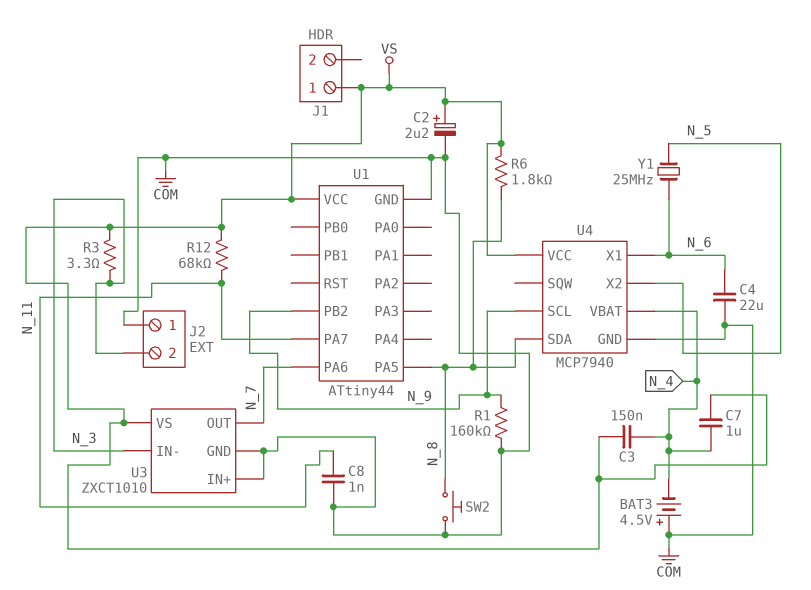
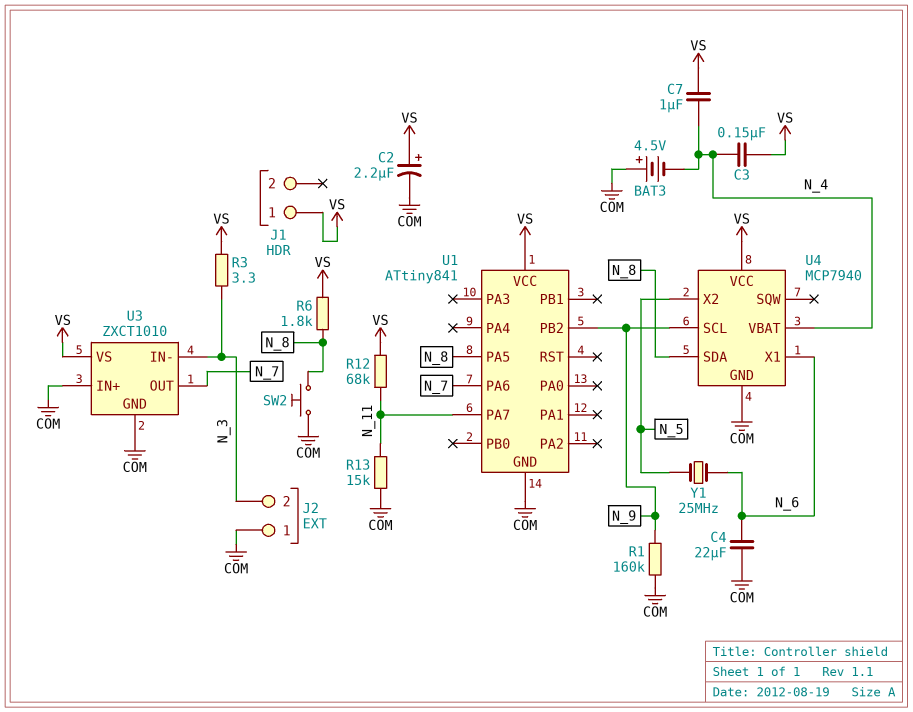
C8: 1nF (COM, N_11) -> none
R13: none -> 15k (COM, N_11)
U1: ATtiny44 -> ATtiny841

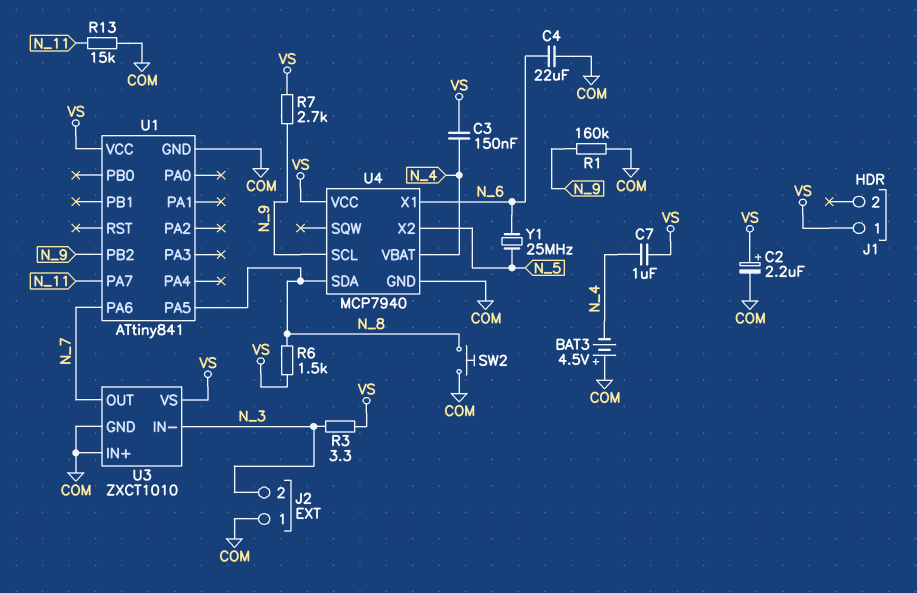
R6: 1.8k (N_8, VS) -> 1.5k (N_8, VS)
R7: none -> 2.7k (N_9, VS)
R12: 68k (N_11, VS) -> none

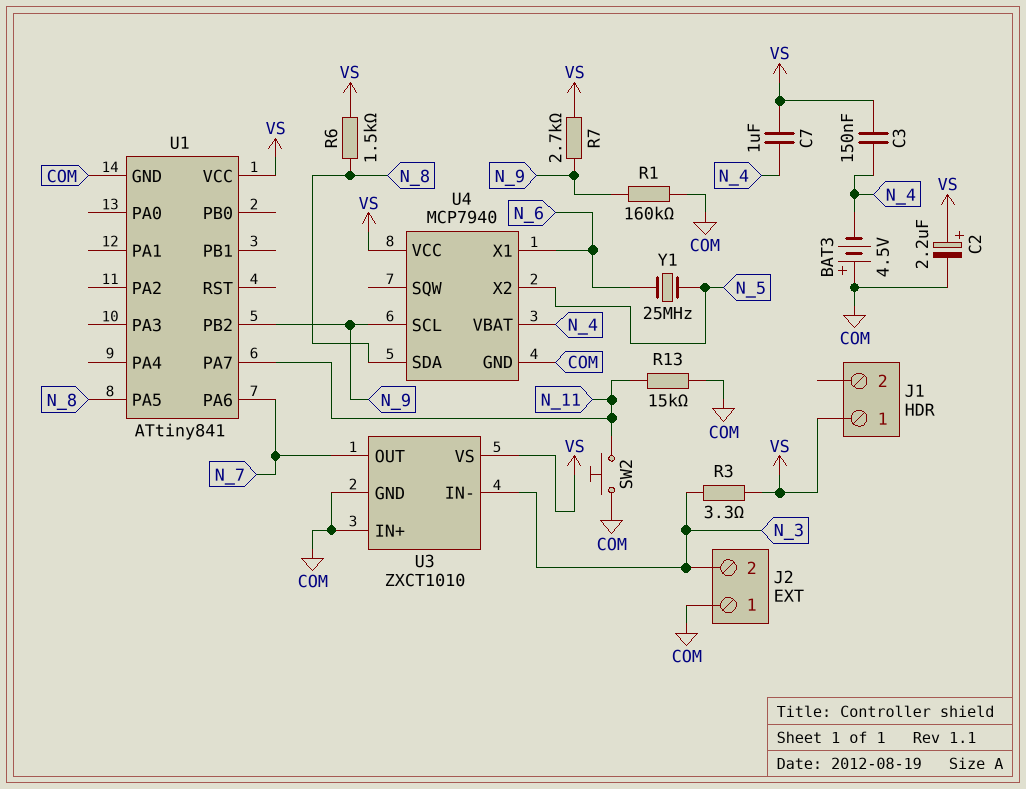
C4: 22uF (COM, N_6) -> none
SW2: button (COM, N_8) -> button (COM, N_11)

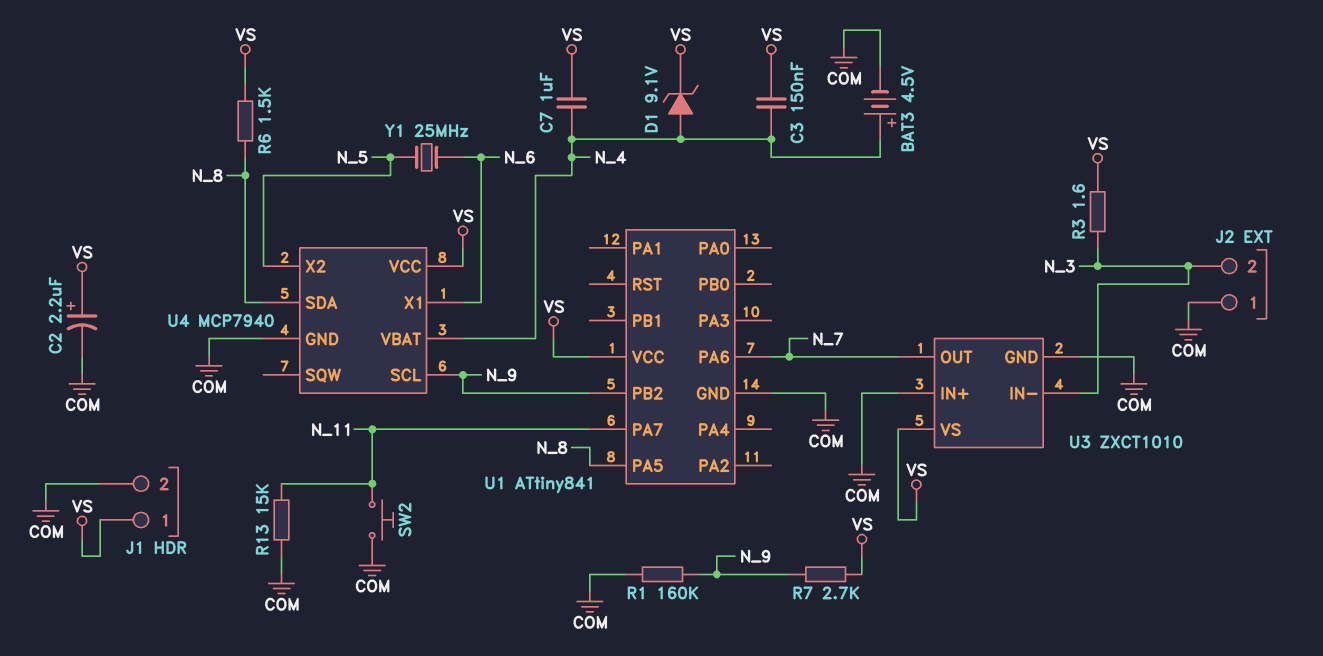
BAT3: 4.5V (plus COM, minus N_4) -> 4.5V (plus N_4, minus COM)
D1: none -> zener 9.1V (A N_4, K VS)
J1 pin 2: none -> COM
R3: 3.3 (N_3, VS) -> 1.6 (N_3, VS)

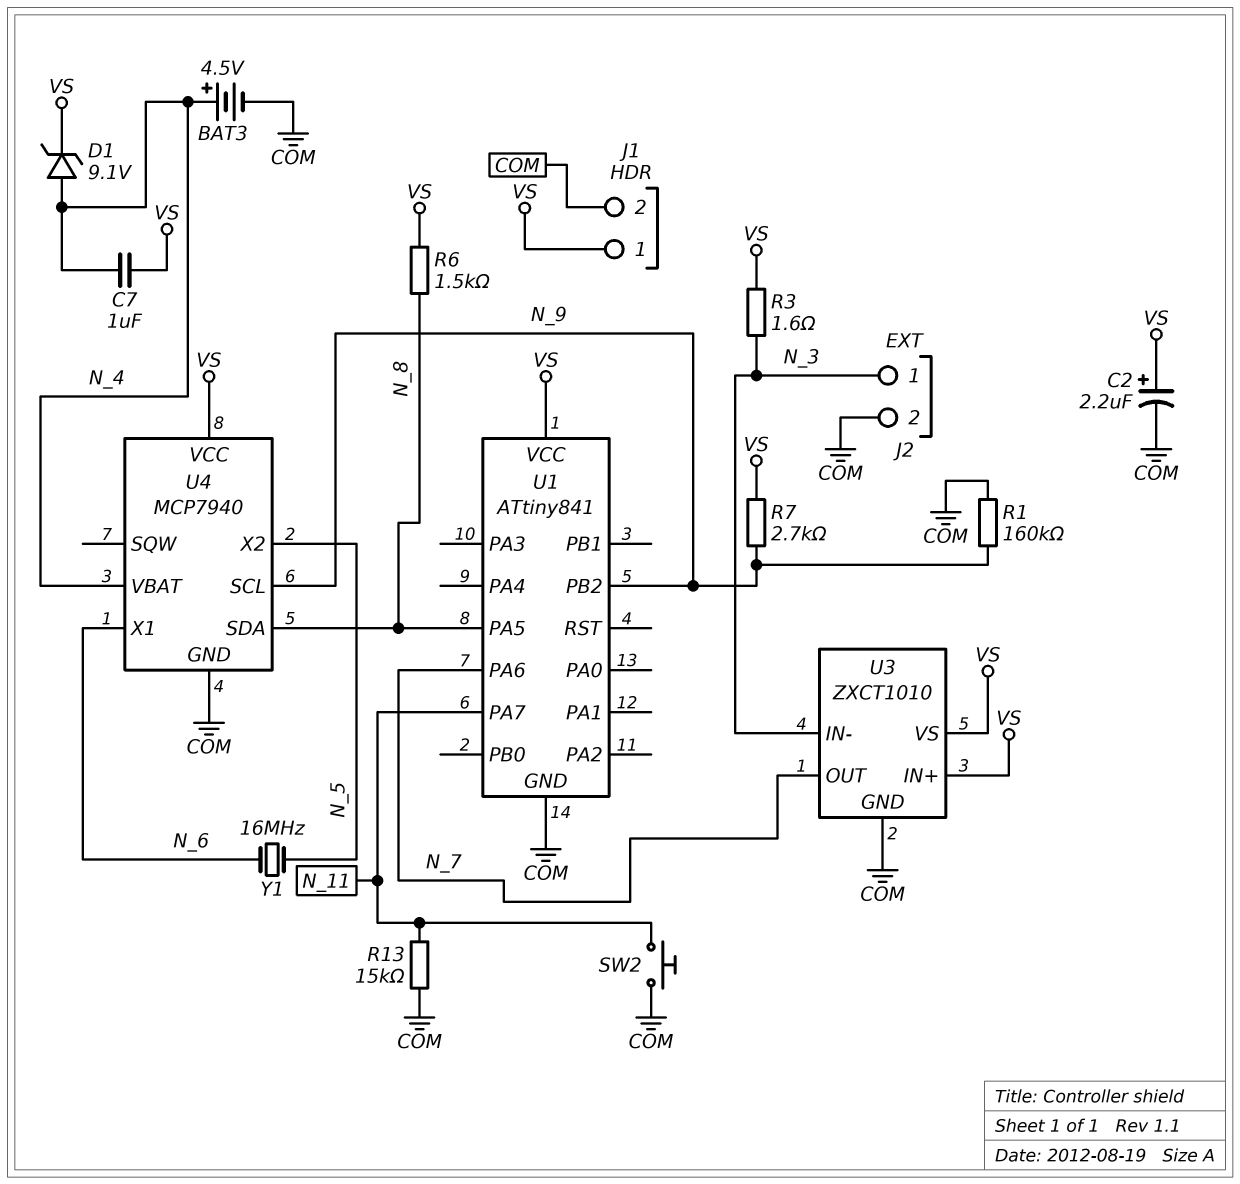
C3: 150nF (N_4, VS) -> none
J2 pin 1: COM -> N_3
J2 pin 2: N_3 -> COM
U3 pin IN+: COM -> VS
Y1: 25MHz (N_5, N_6) -> 16MHz (N_5, N_6)

